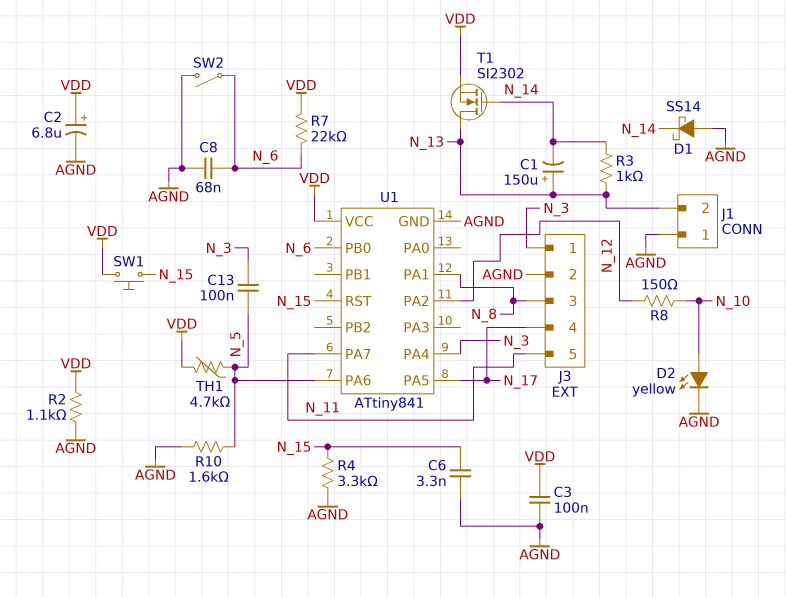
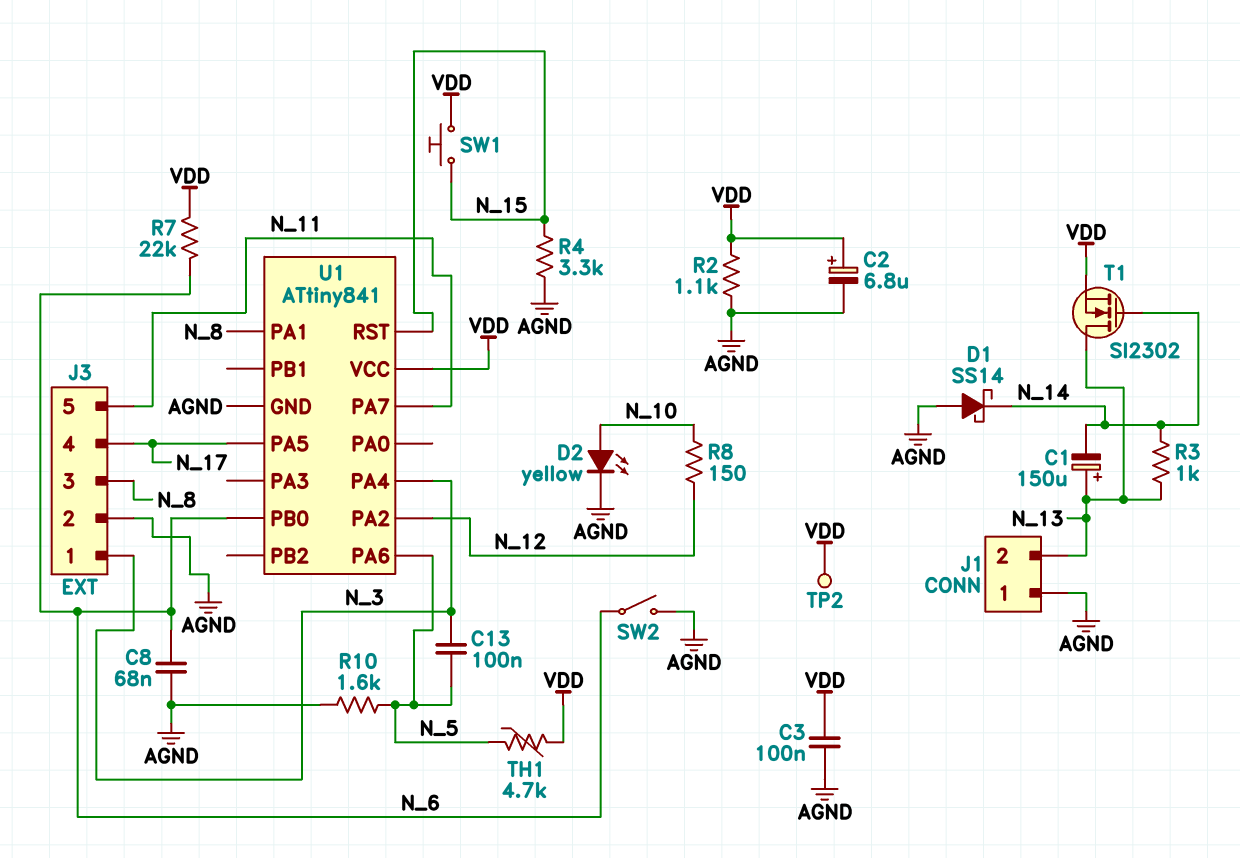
C6: 3.3nF (AGND, N_15) -> none
TP2: none -> test point (VDD)

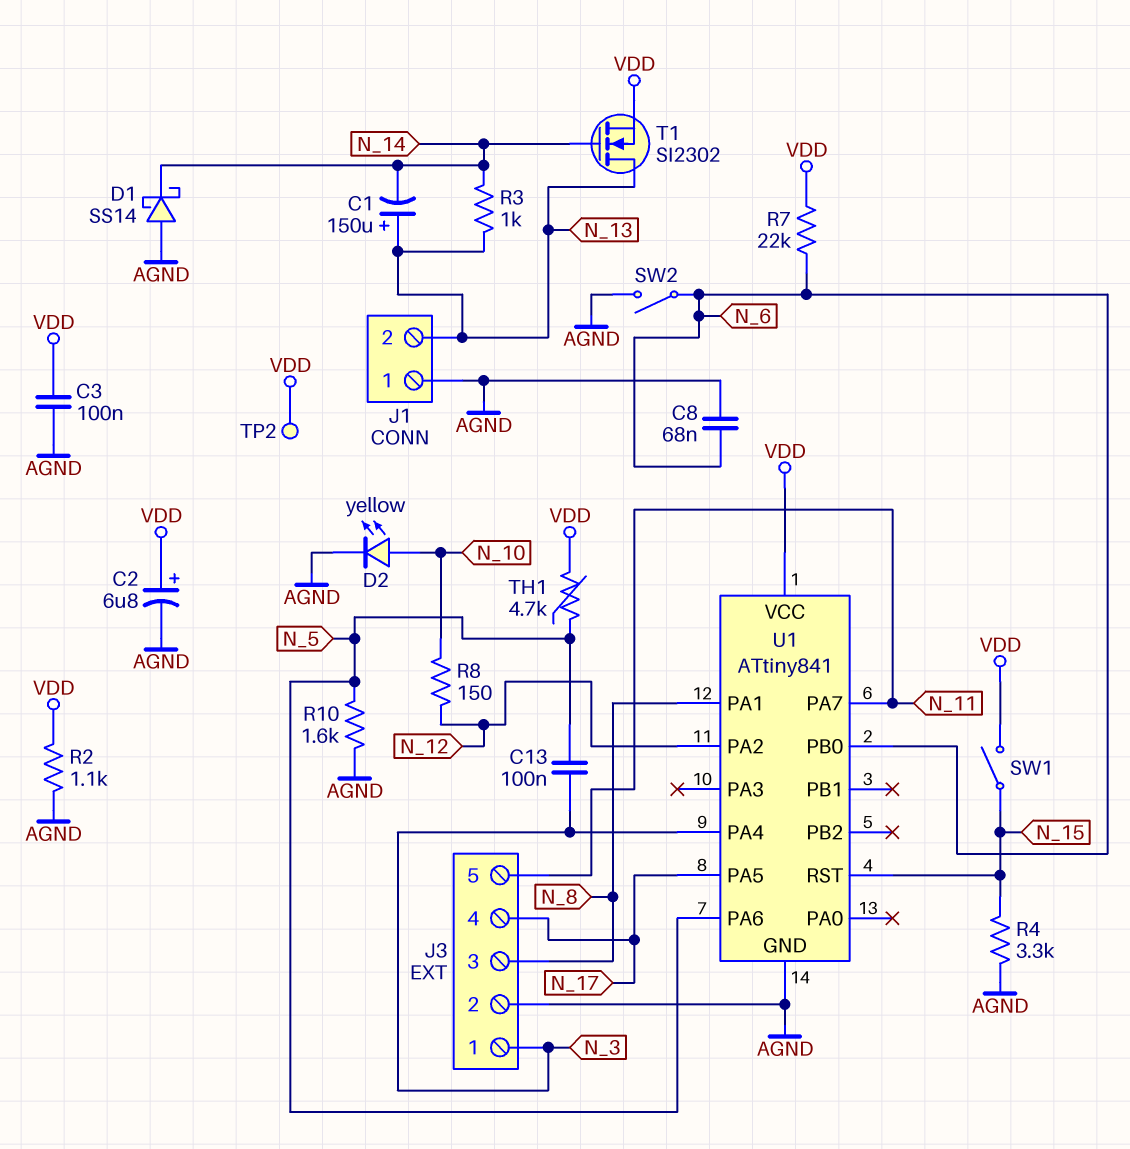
SW1: button (N_15, VDD) -> switch (N_15, VDD)

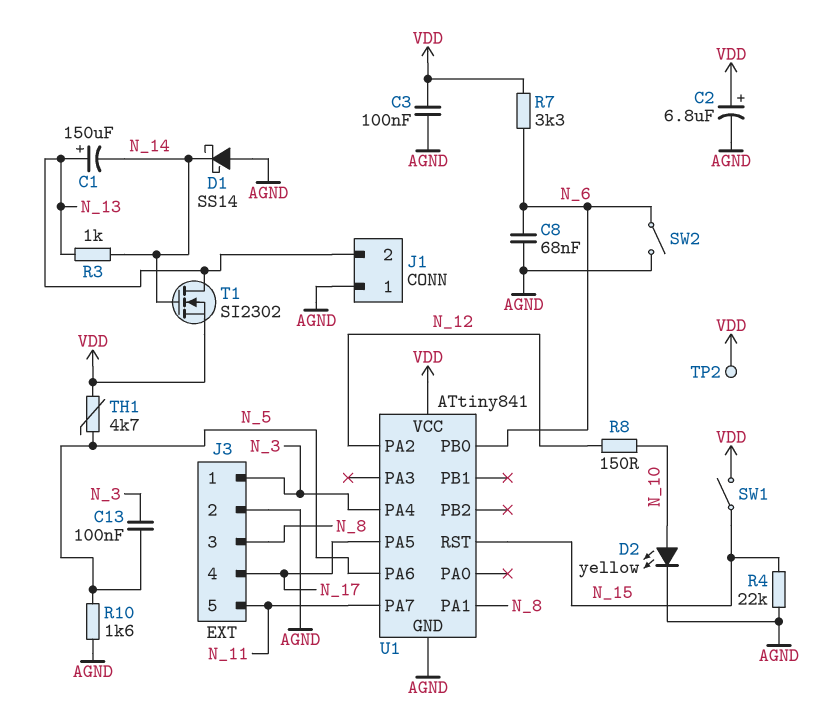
R2: 1.1k (AGND, VDD) -> none
R4: 3.3k (AGND, N_15) -> 22k (AGND, N_15)
R7: 22k (N_6, VDD) -> 3.3k (N_6, VDD)

